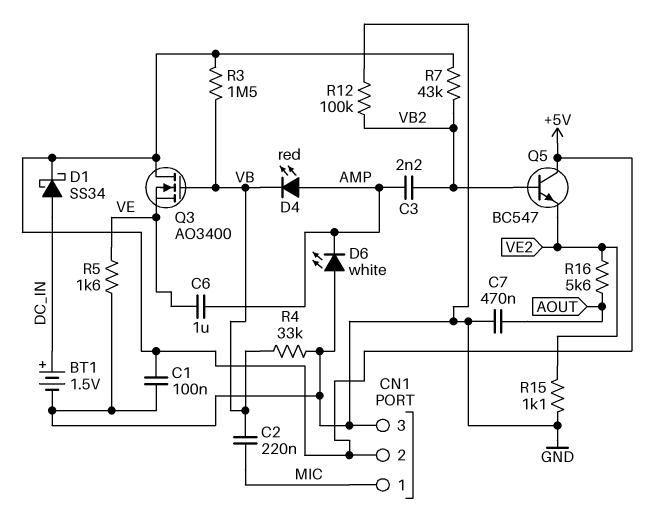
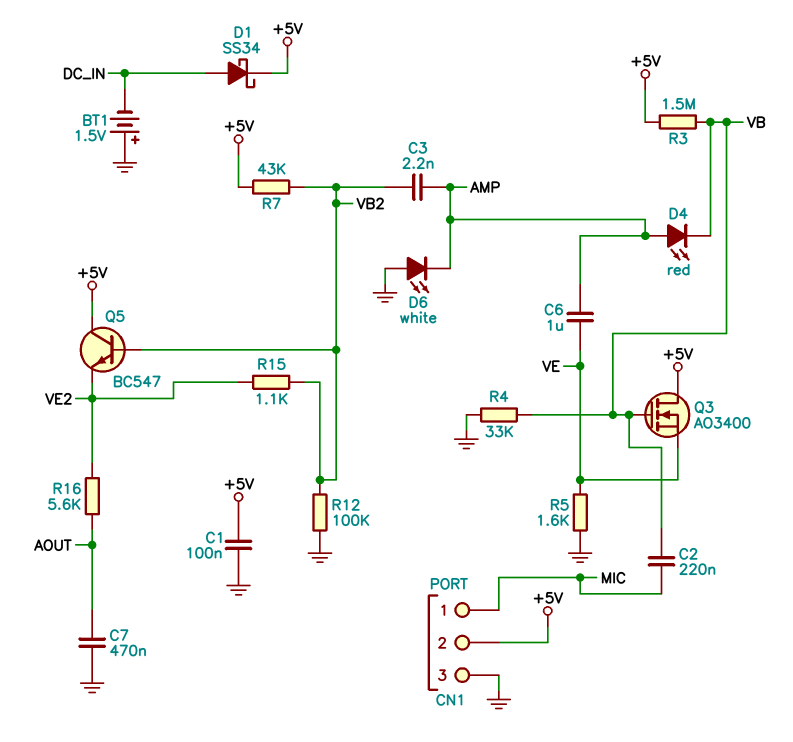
BT1: 1.5V (plus DC_IN, minus GND) -> 1.5V (plus GND, minus DC_IN)
R15: 1.1k (GND, VE2) -> 1.1k (VB2, VE2)

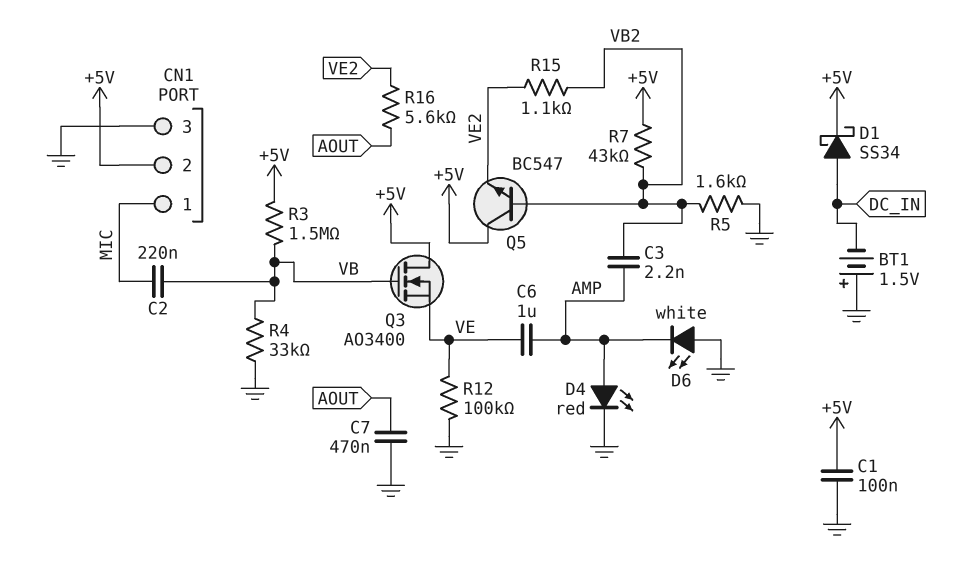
D4: LED red (A AMP, K VB) -> LED red (A AMP, K GND)
R5: 1.6k (GND, VE) -> 1.6k (GND, VB2)
R12: 100k (GND, VB2) -> 100k (GND, VE)

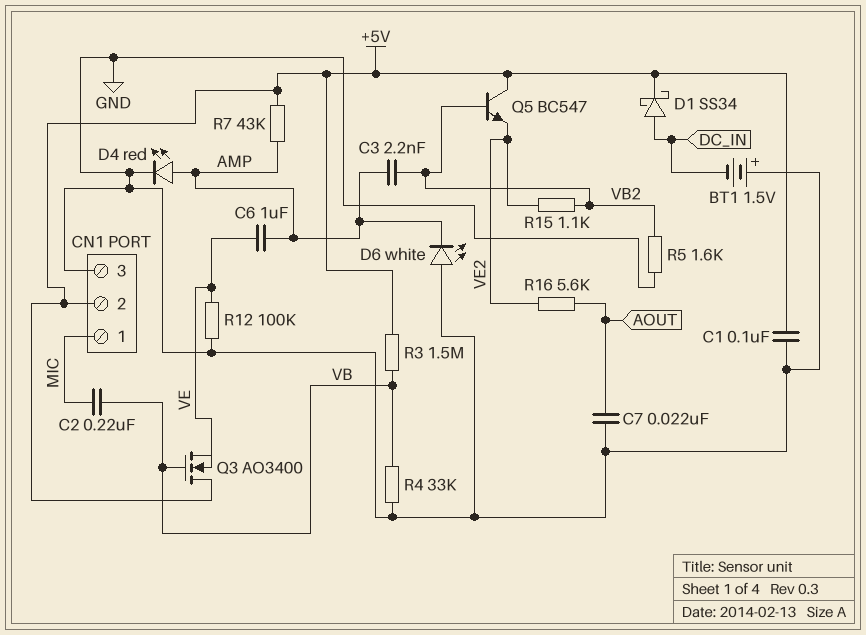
C7: 470nF (AOUT, GND) -> 22nF (AOUT, GND)
R7: 43k (+5V, VB2) -> 43k (+5V, AMP)

